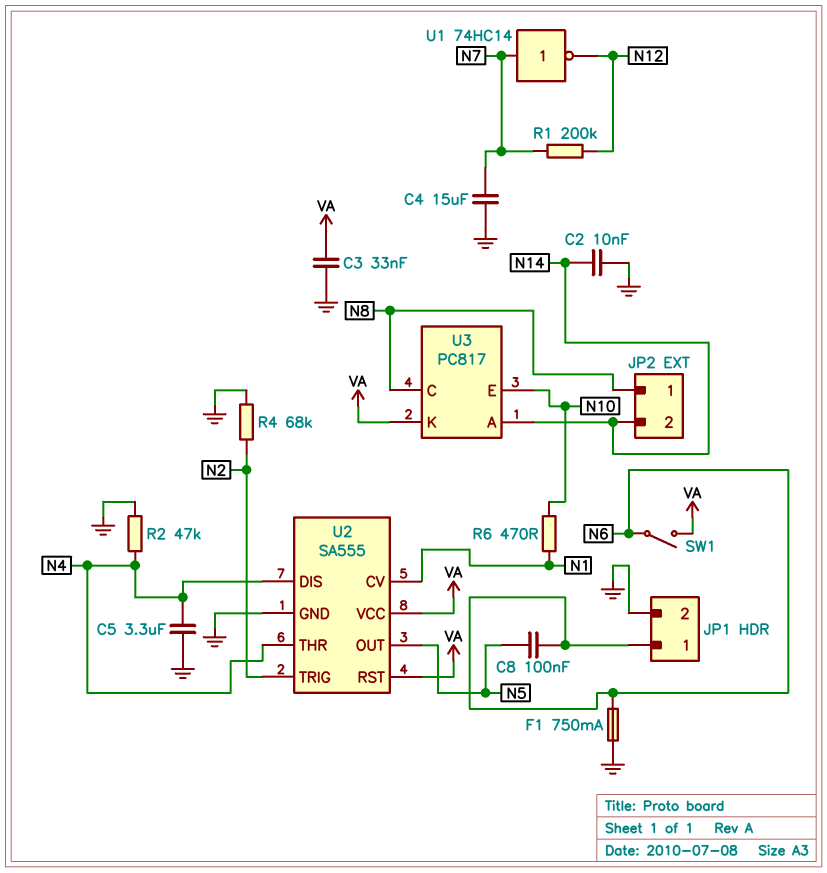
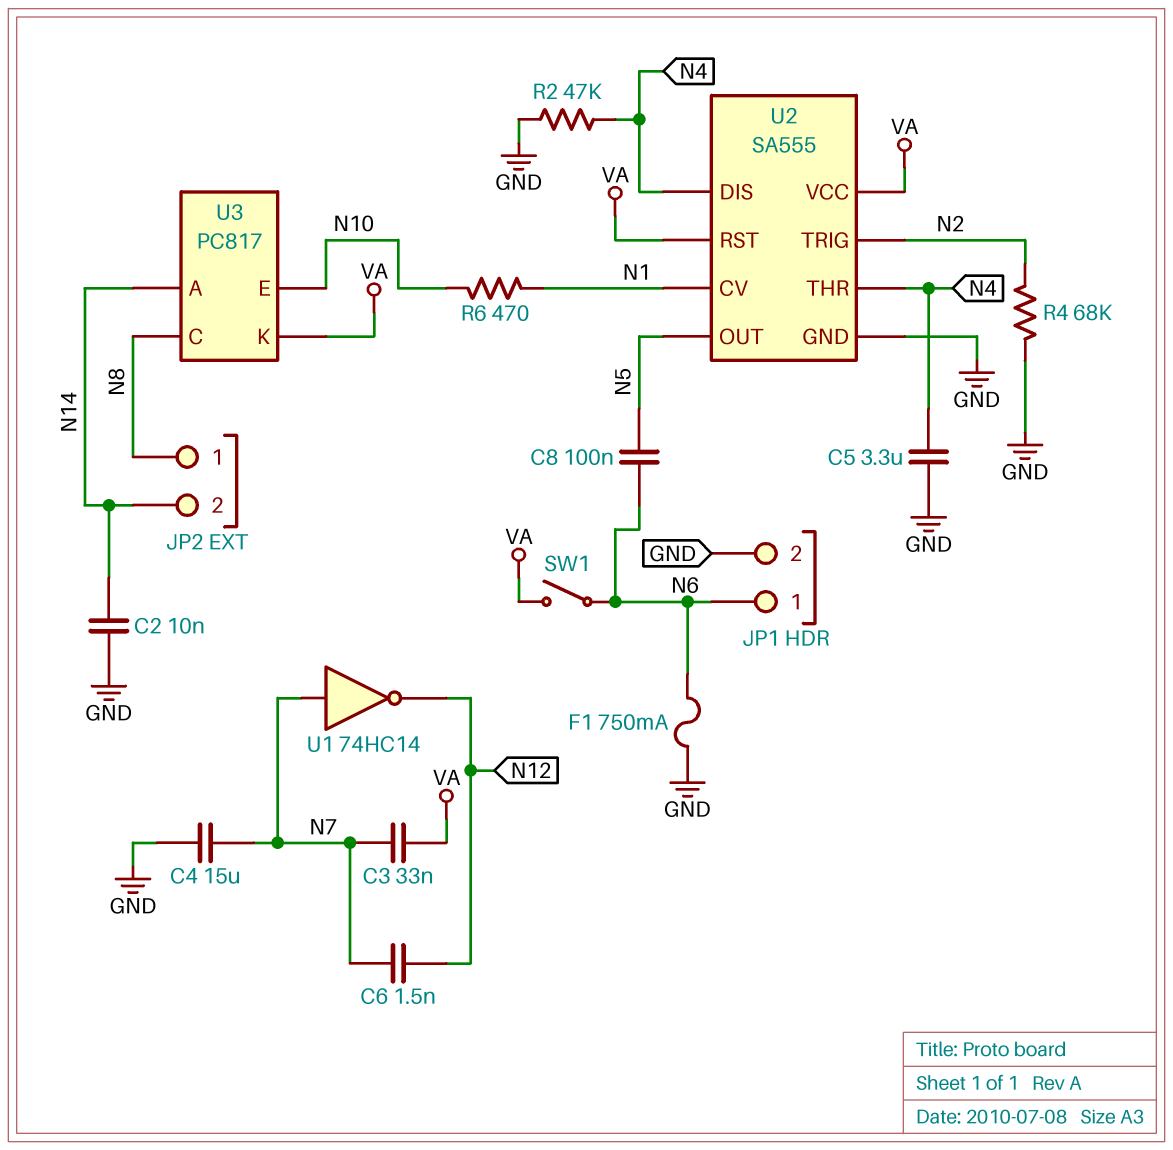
C3: 33nF (GND, VA) -> 33nF (N7, VA)
C6: none -> 1.5nF (N7, N12)
R1: 200k (N7, N12) -> none

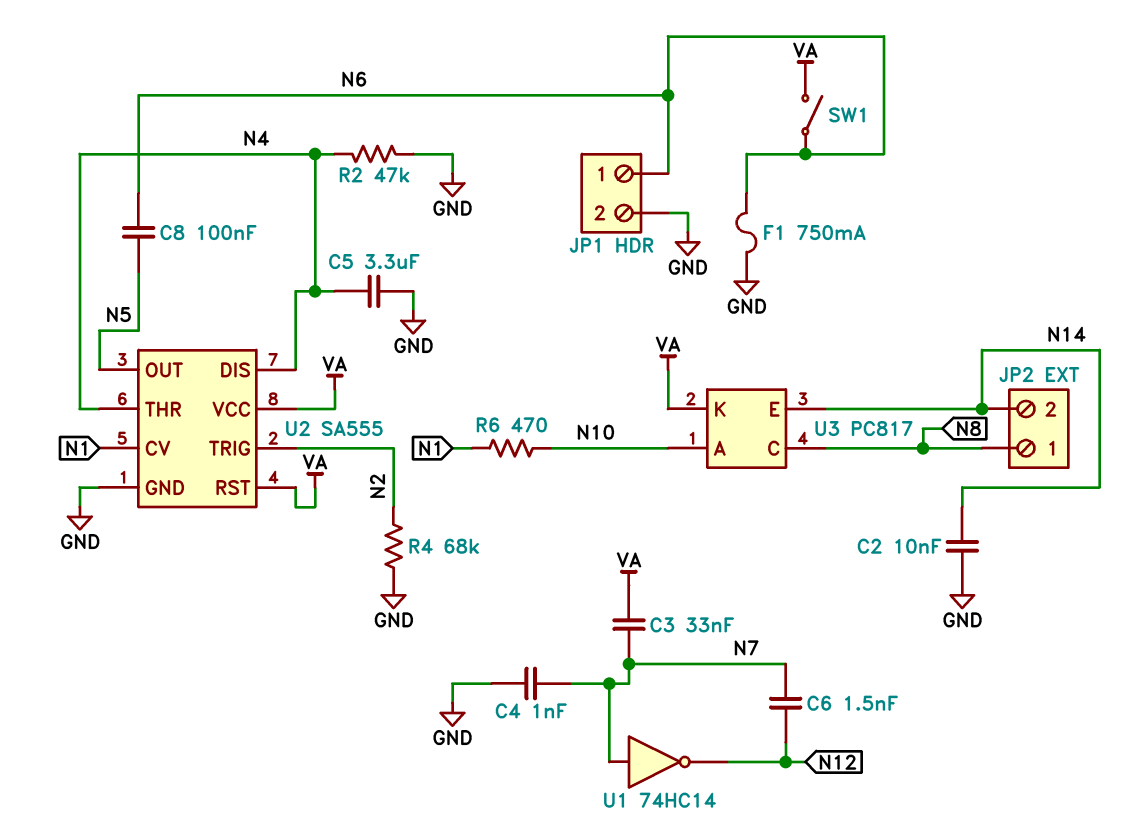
C4: 15uF (GND, N7) -> 1nF (GND, N7)
U3 pin A: N14 -> N10
U3 pin E: N10 -> N14

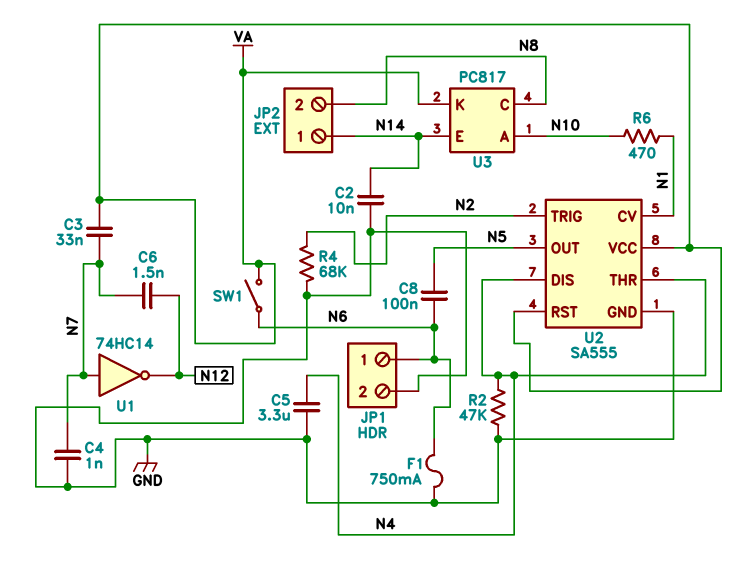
JP2 pin 1: N8 -> N14
JP2 pin 2: N14 -> N8

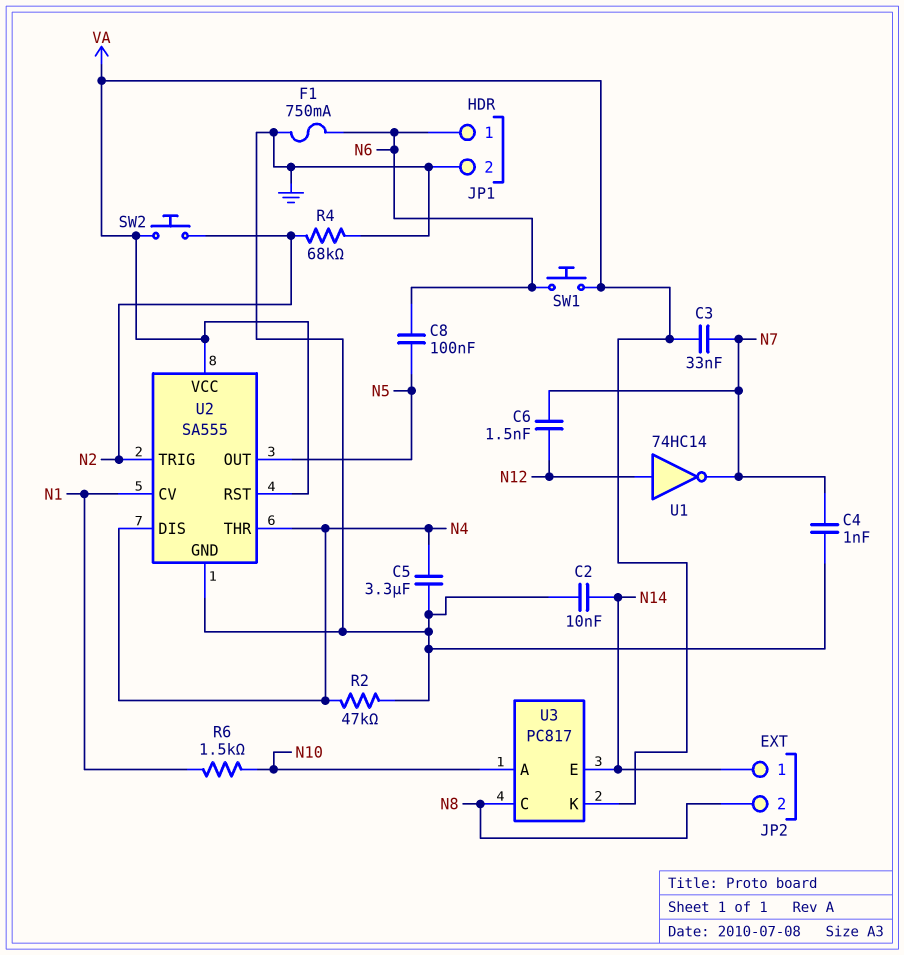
R6: 470 (N1, N10) -> 1.5k (N1, N10)
SW1: switch (N6, VA) -> button (N6, VA)
SW2: none -> button (N2, VA)
U1: NOT 74HC14 (in N7, out N12) -> NOT 74HC14 (in N12, out N7)

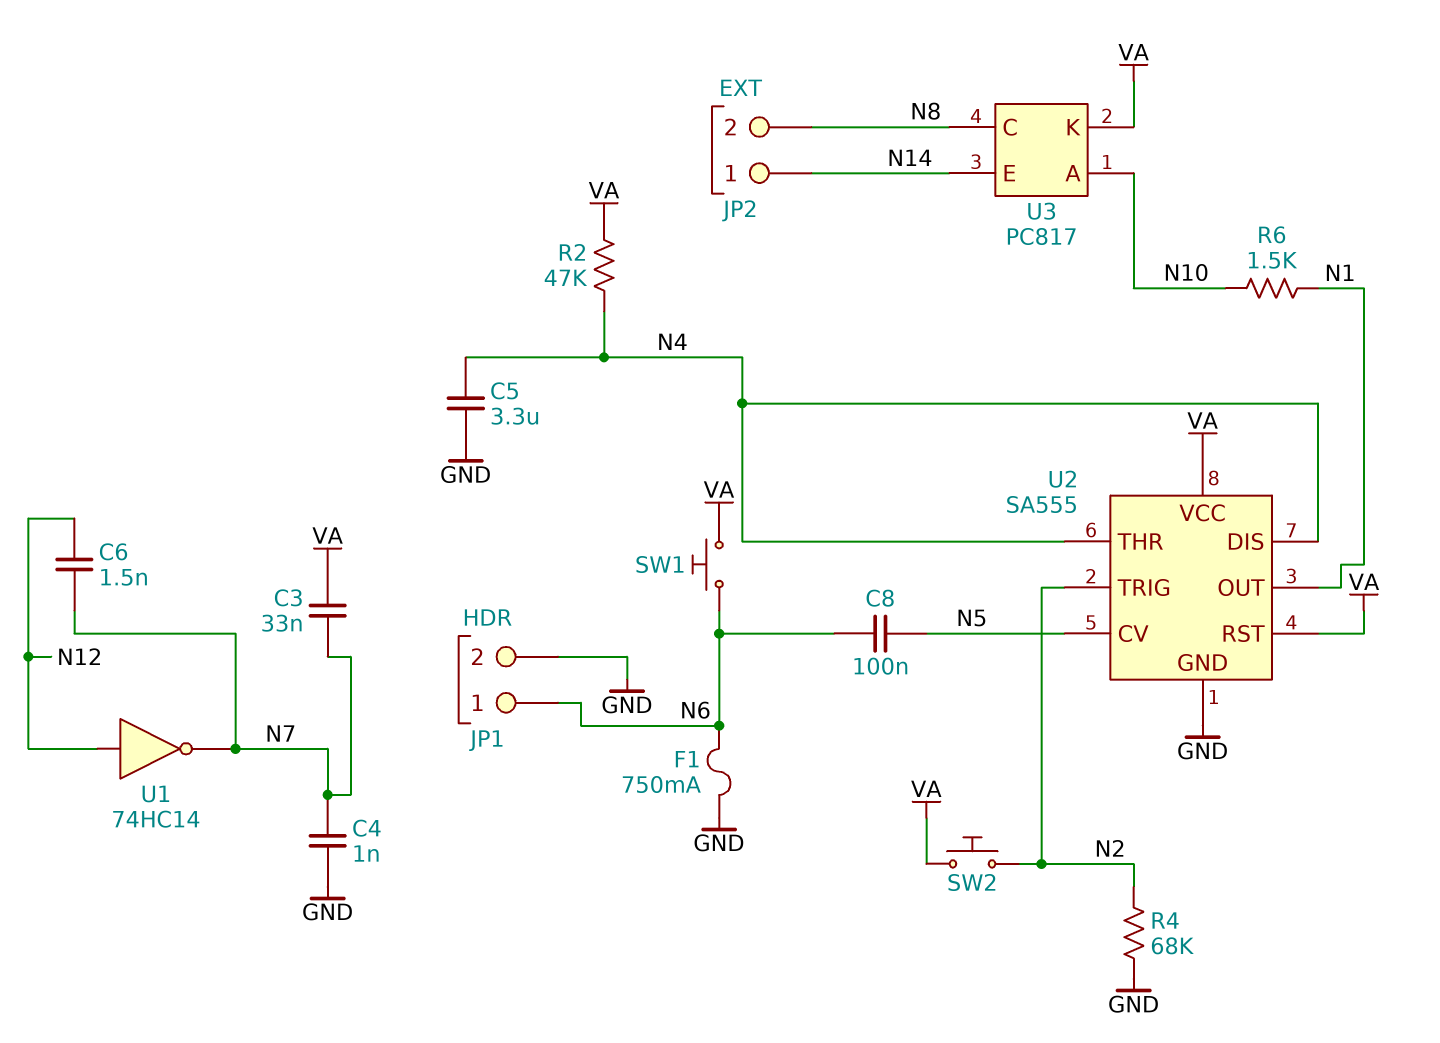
C2: 10nF (GND, N14) -> none
R2: 47k (GND, N4) -> 47k (N4, VA)
U2 pin CV: N1 -> N5
U2 pin OUT: N5 -> N1

